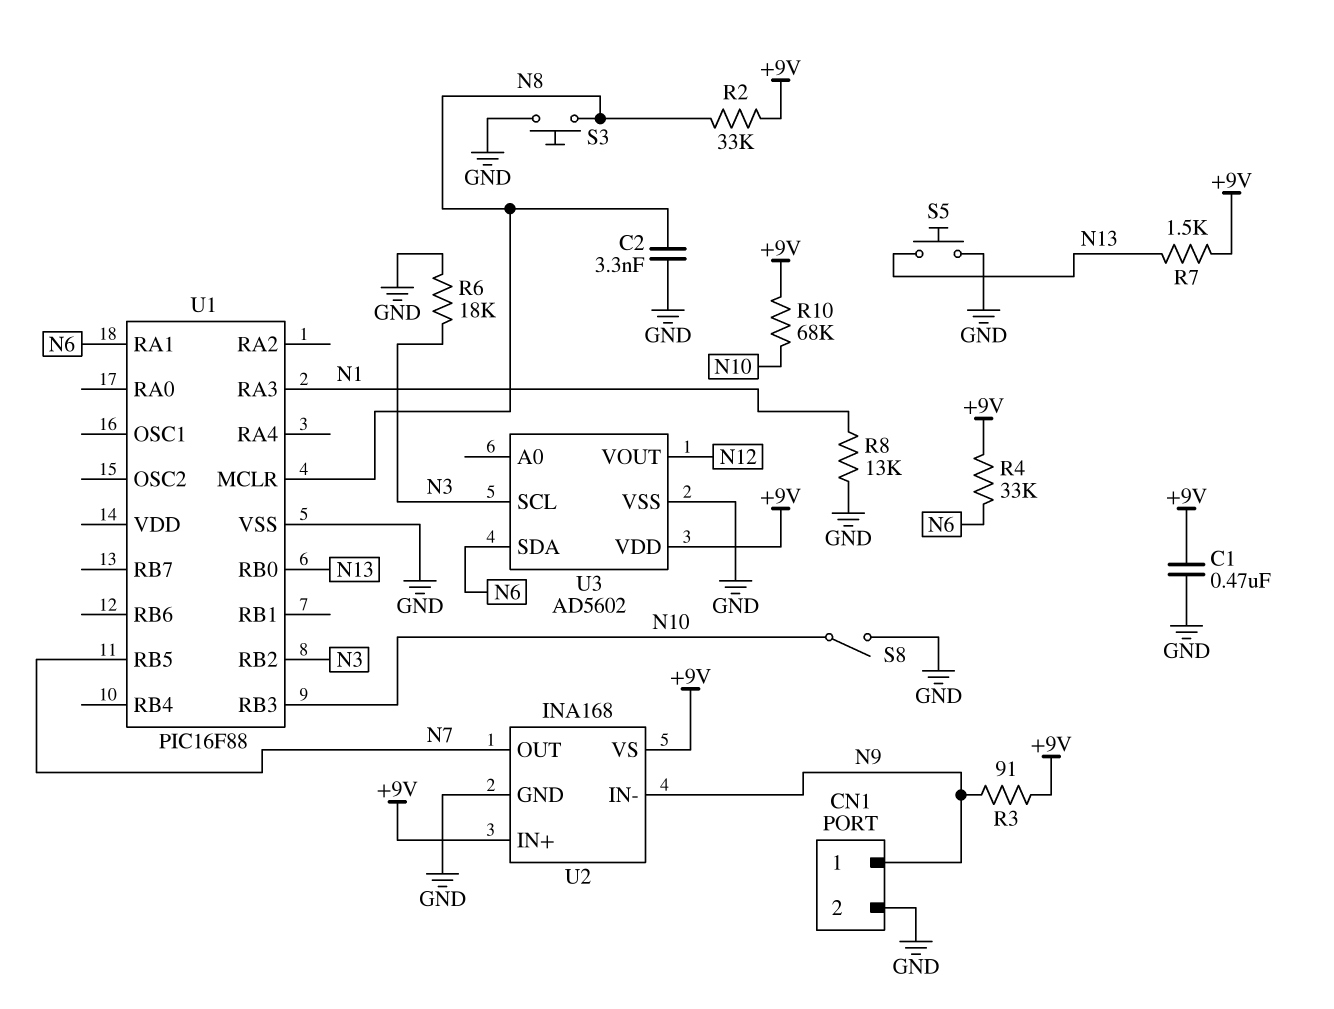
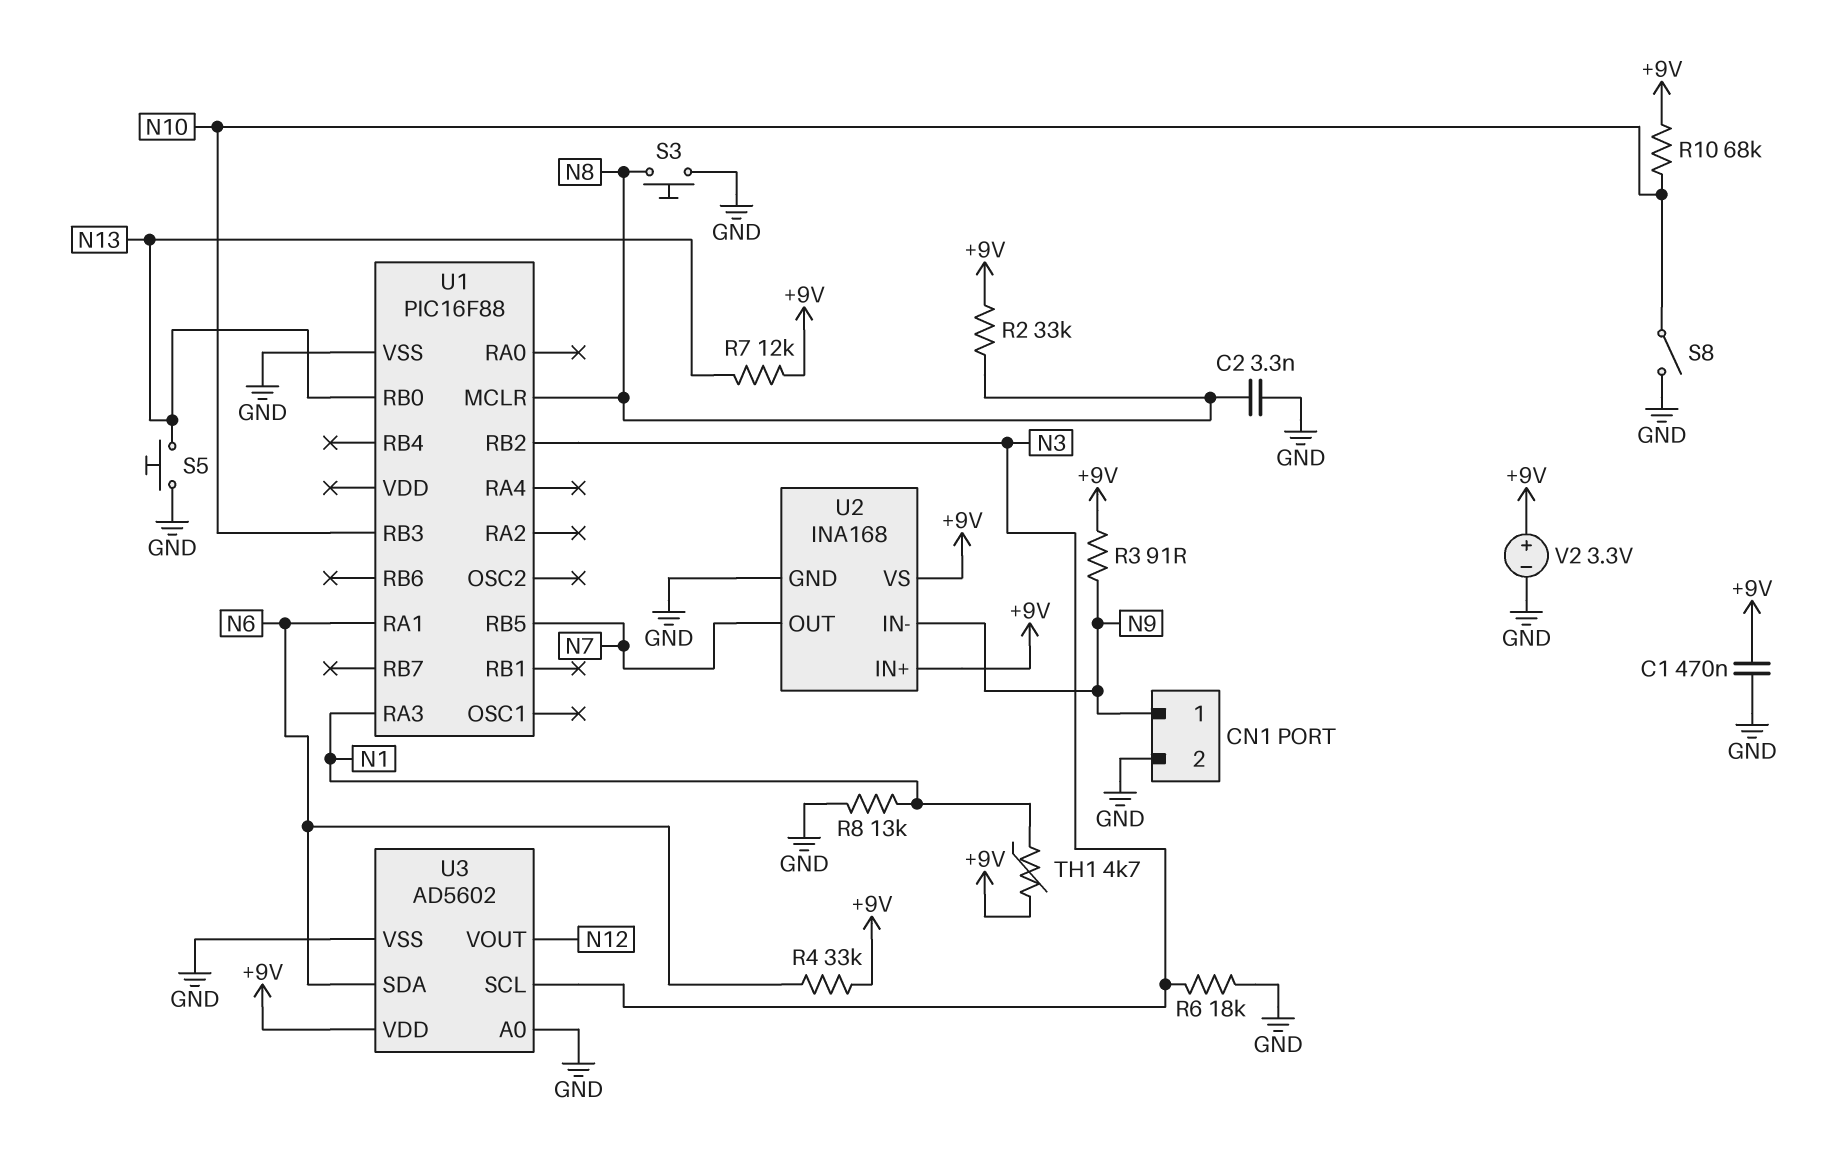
R7: 1.5k (+9V, N13) -> 12k (+9V, N13)
TH1: none -> 4.7k (+9V, N1)
U3 pin A0: none -> GND
V2: none -> 3.3V (plus +9V, minus GND)

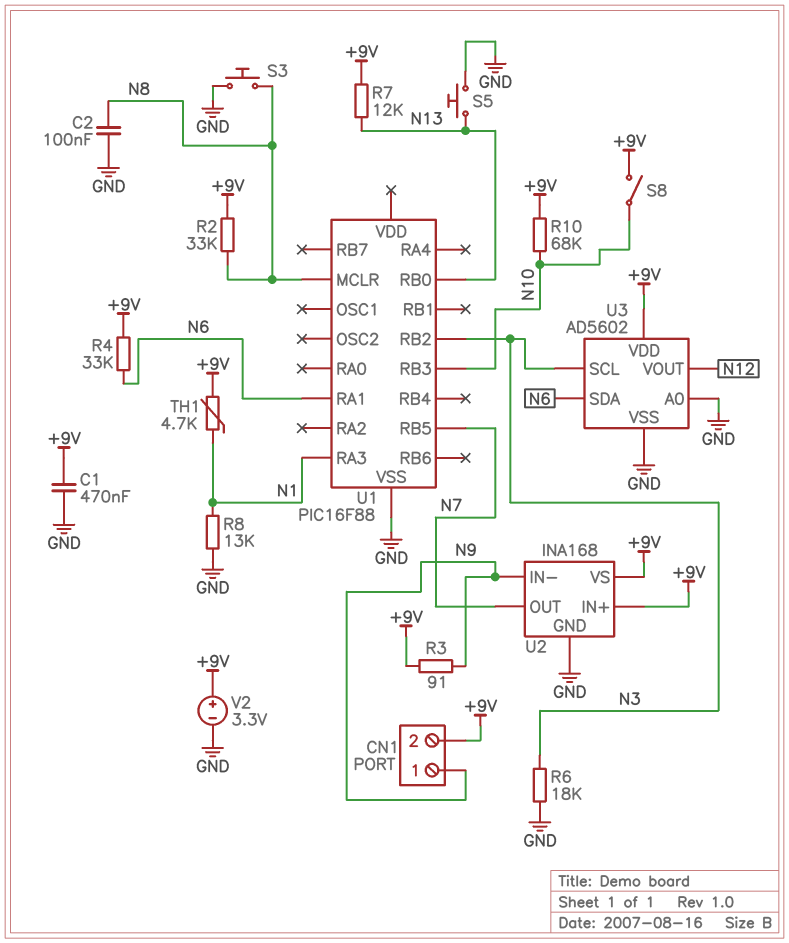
C2: 3.3nF (GND, N8) -> 100nF (GND, N8)
CN1 pin 2: GND -> +9V
S8: switch (GND, N10) -> switch (+9V, N10)

